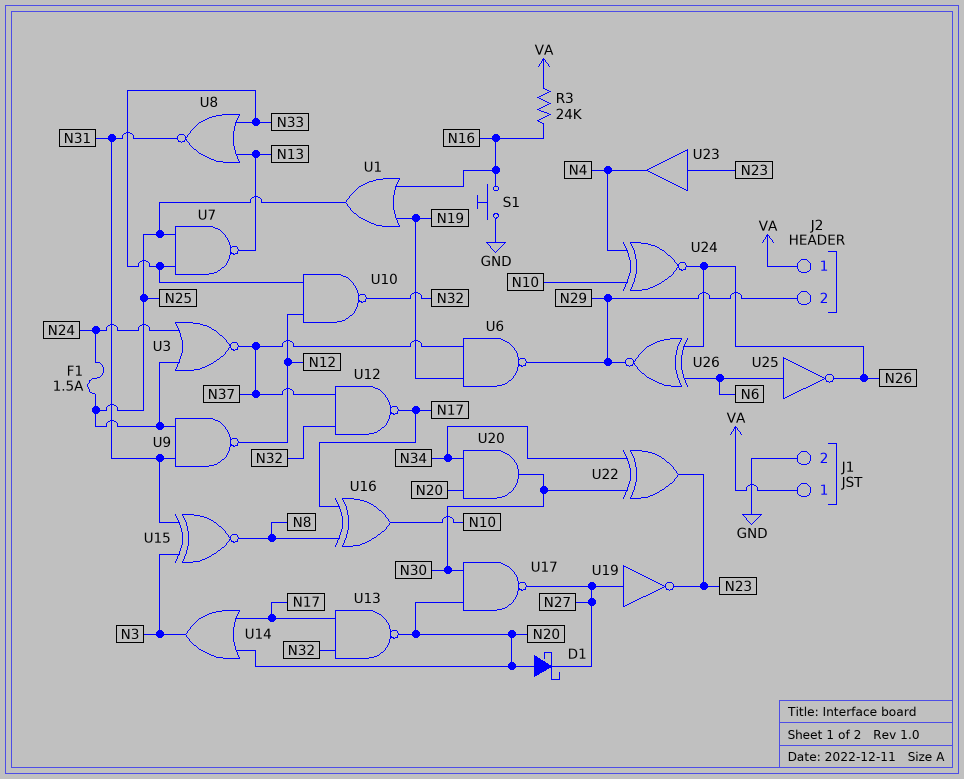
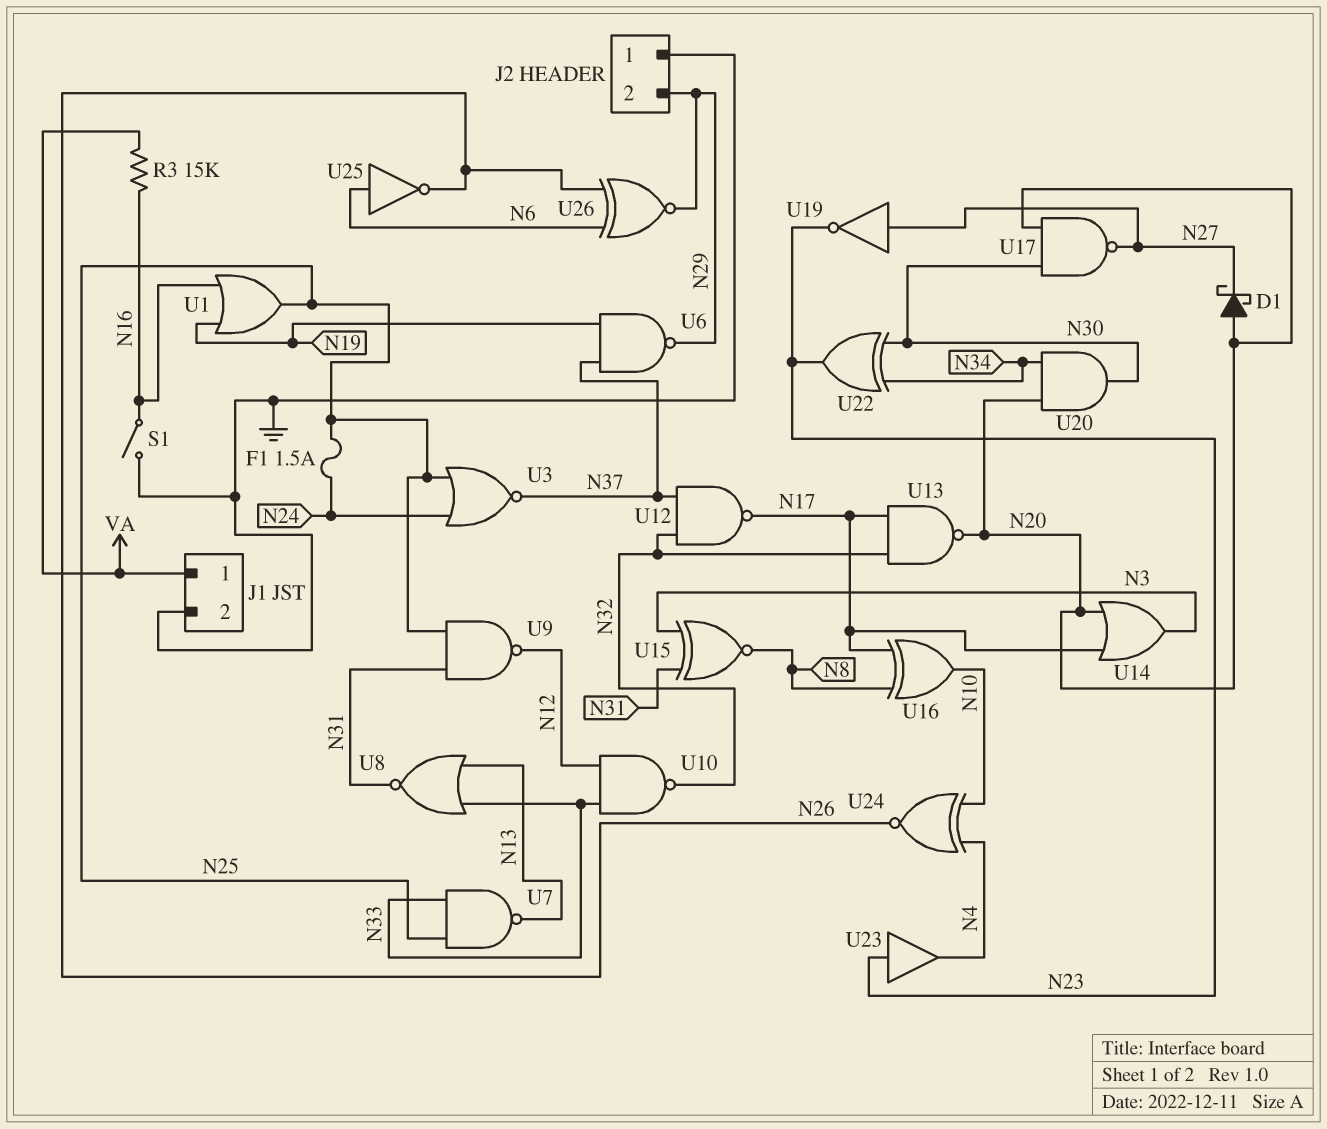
J2 pin 1: VA -> GND
R3: 24k (N16, VA) -> 15k (N16, VA)
S1: button (GND, N16) -> switch (GND, N16)

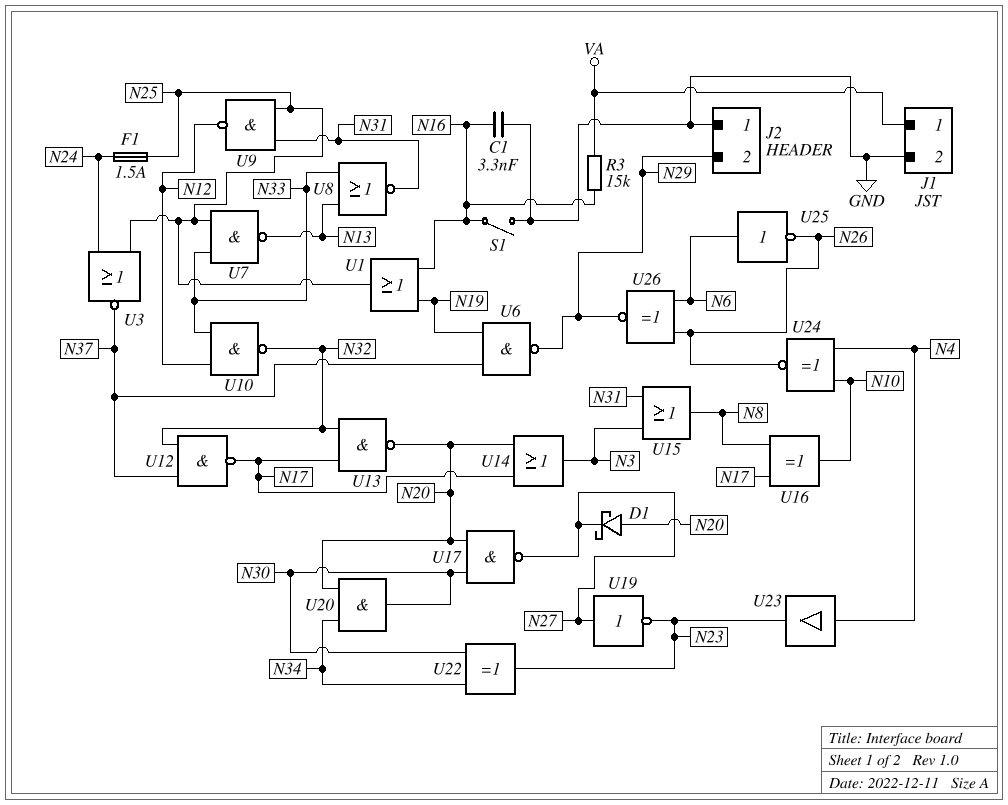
C1: none -> 3.3nF (GND, N16)
U15: XNOR (in N3, in N31, out N8) -> OR (in N3, in N31, out N8)
U23: buffer (in N23, out N4) -> buffer (in N4, out N23)

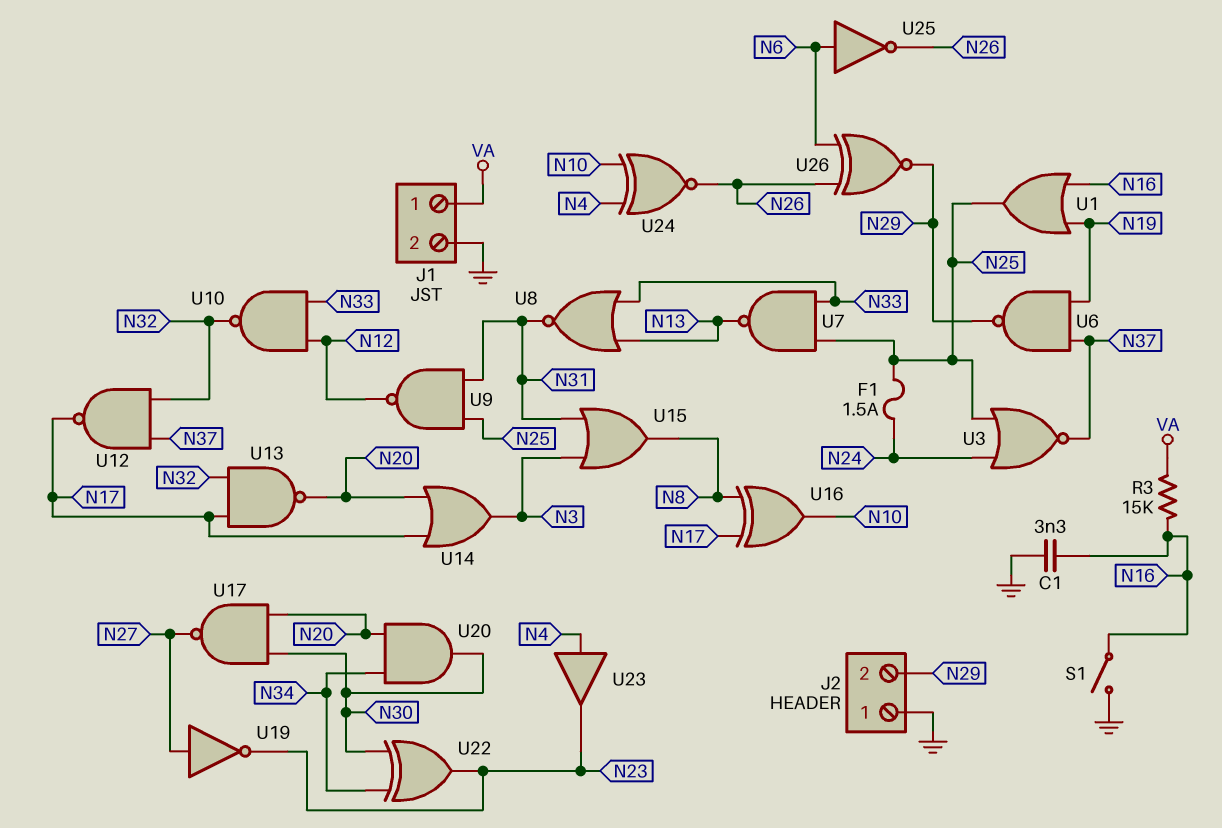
D1: schottky (A N20, K N27) -> none

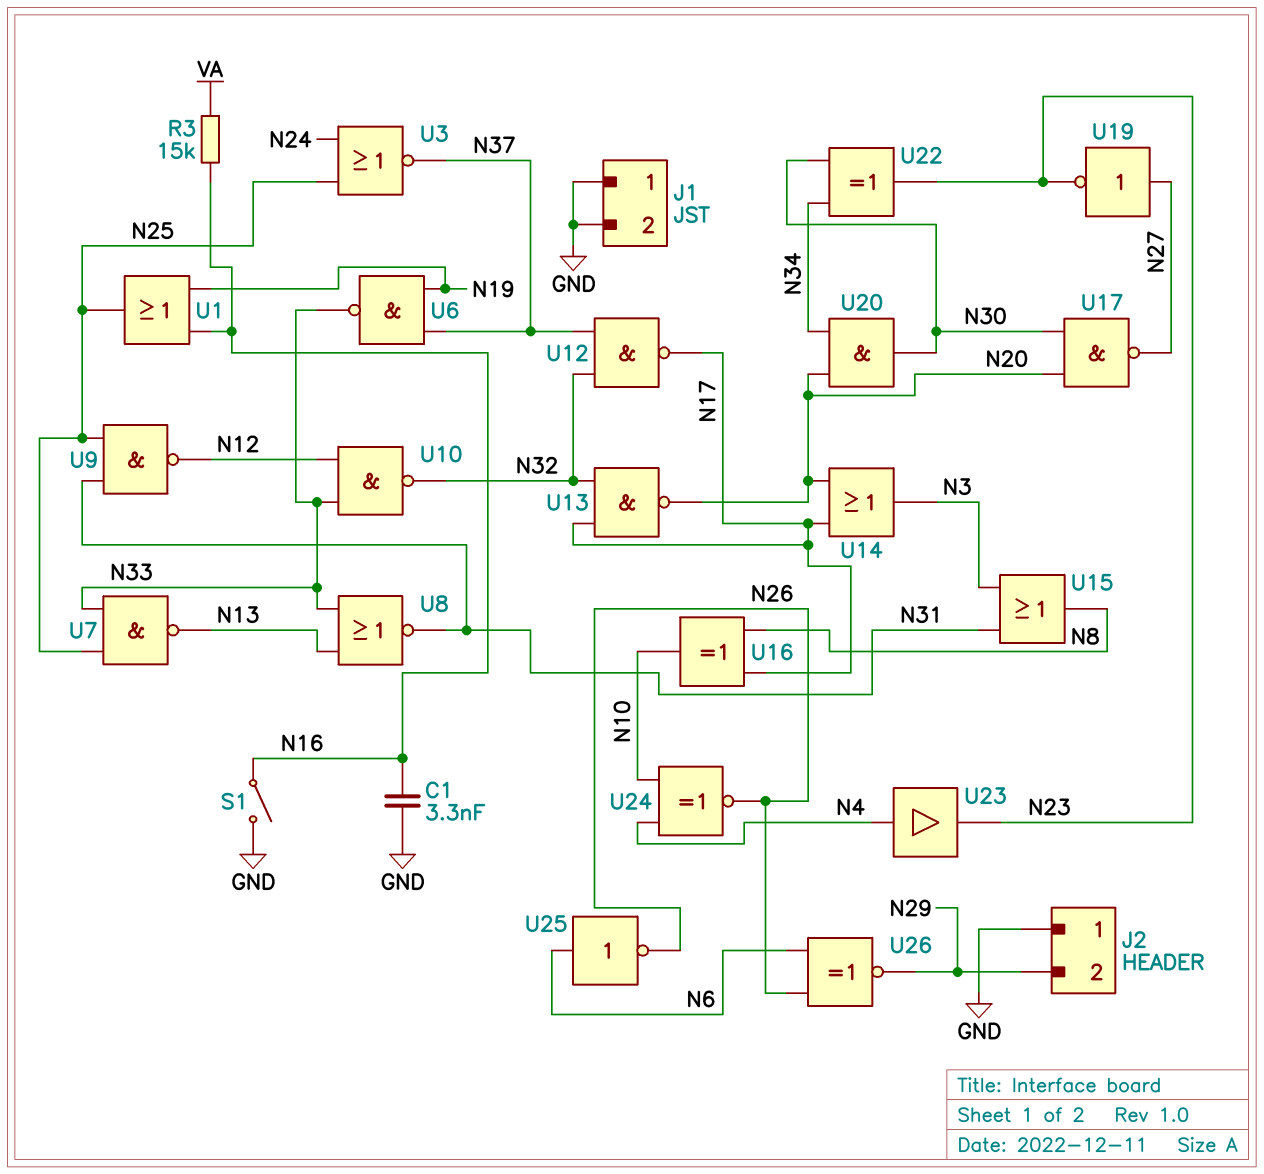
F1: 1.5A (N24, N25) -> none
J1 pin 1: VA -> GND
U6: NAND (in N19, in N37, out N29) -> NAND (in N19, in N37, out N33)

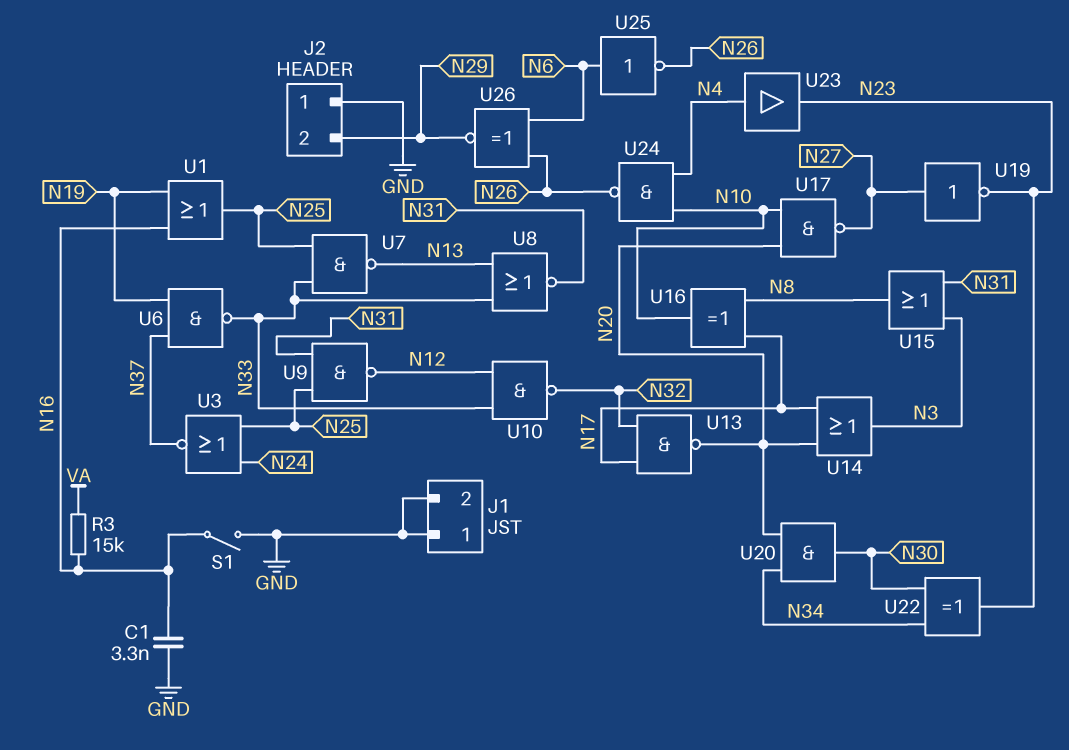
U12: NAND (in N32, in N37, out N17) -> none
U17: NAND (in N20, in N30, out N27) -> NAND (in N10, in N20, out N27)
U24: XNOR (in N4, in N10, out N26) -> NAND (in N4, in N10, out N26)

